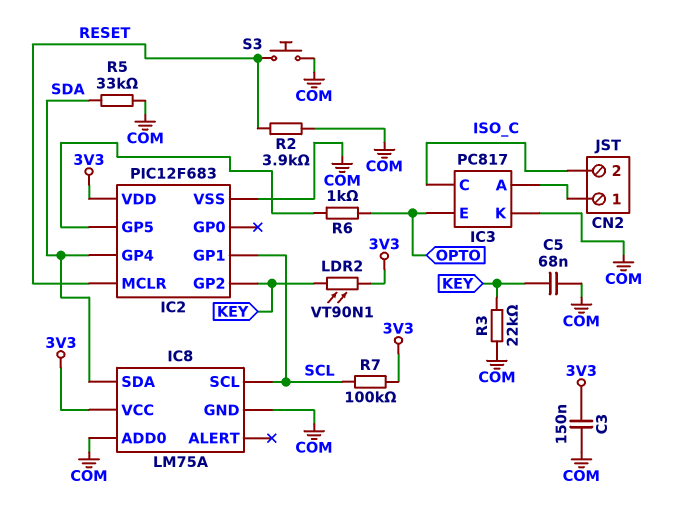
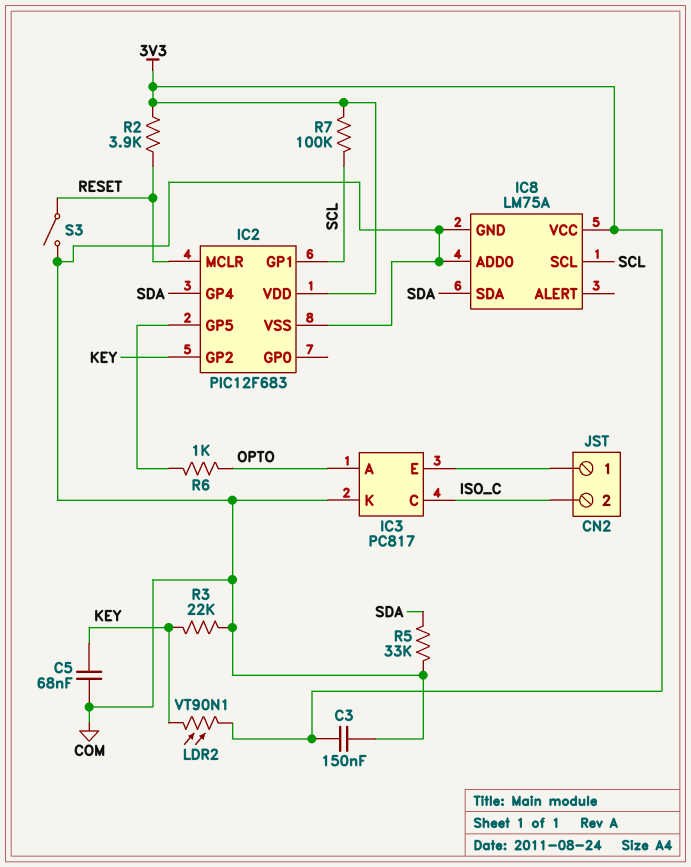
IC3 pin A: CN2/1 -> OPTO
IC3 pin E: OPTO -> CN2/1
R2: 3.9k (COM, RESET) -> 3.9k (3V3, RESET)
S3: button (COM, RESET) -> switch (COM, RESET)

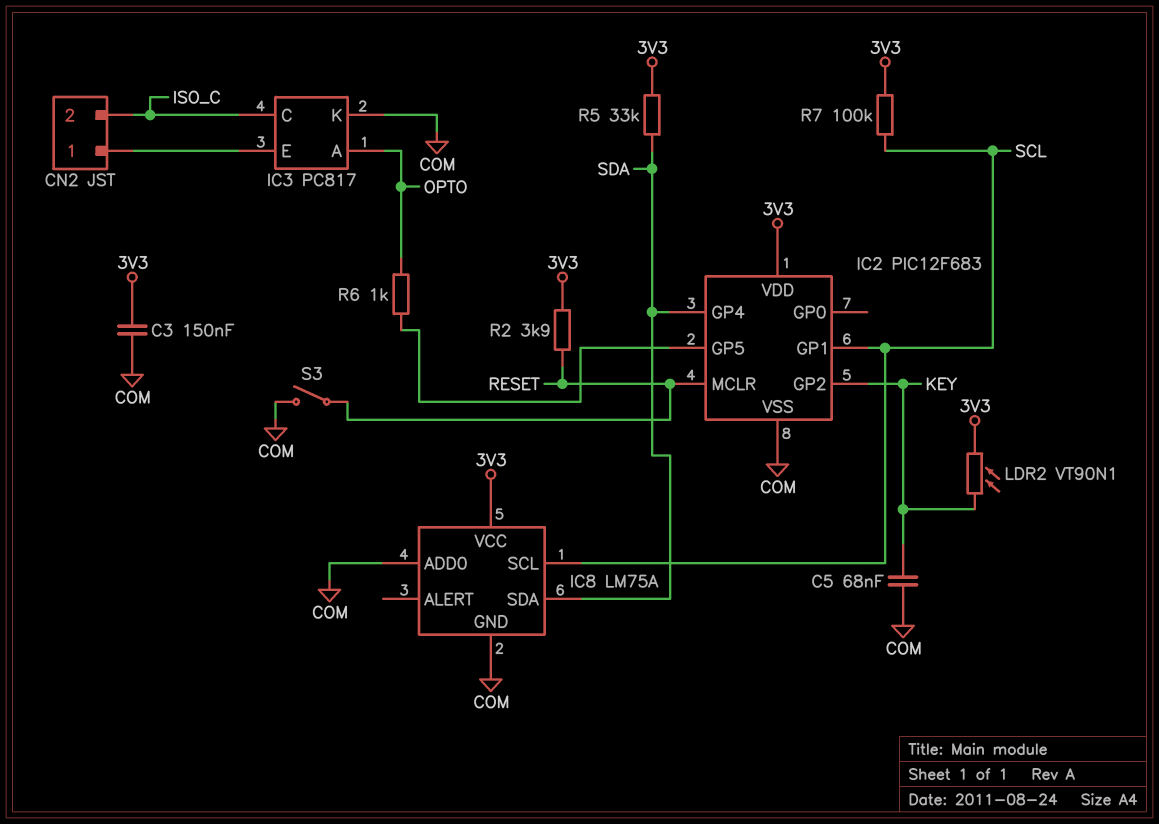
R3: 22k (COM, KEY) -> none
R5: 33k (COM, SDA) -> 33k (3V3, SDA)

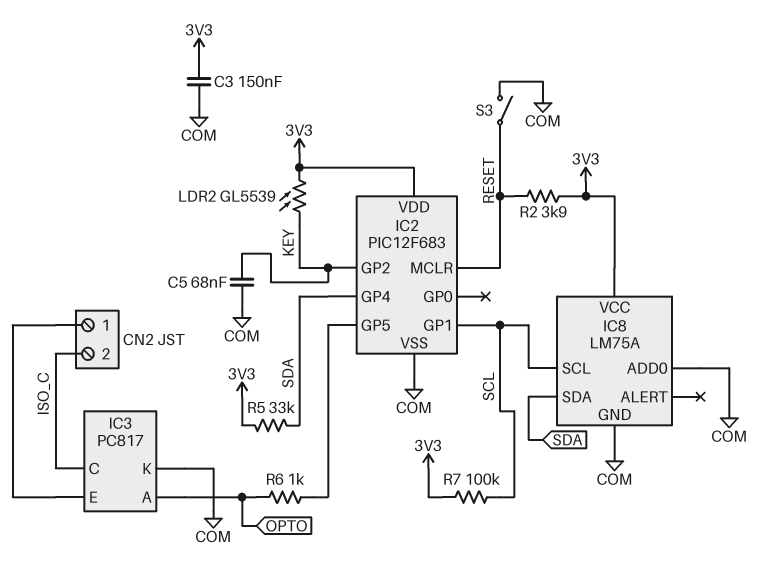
LDR2: VT90N1 (3V3, KEY) -> GL5539 (3V3, KEY)

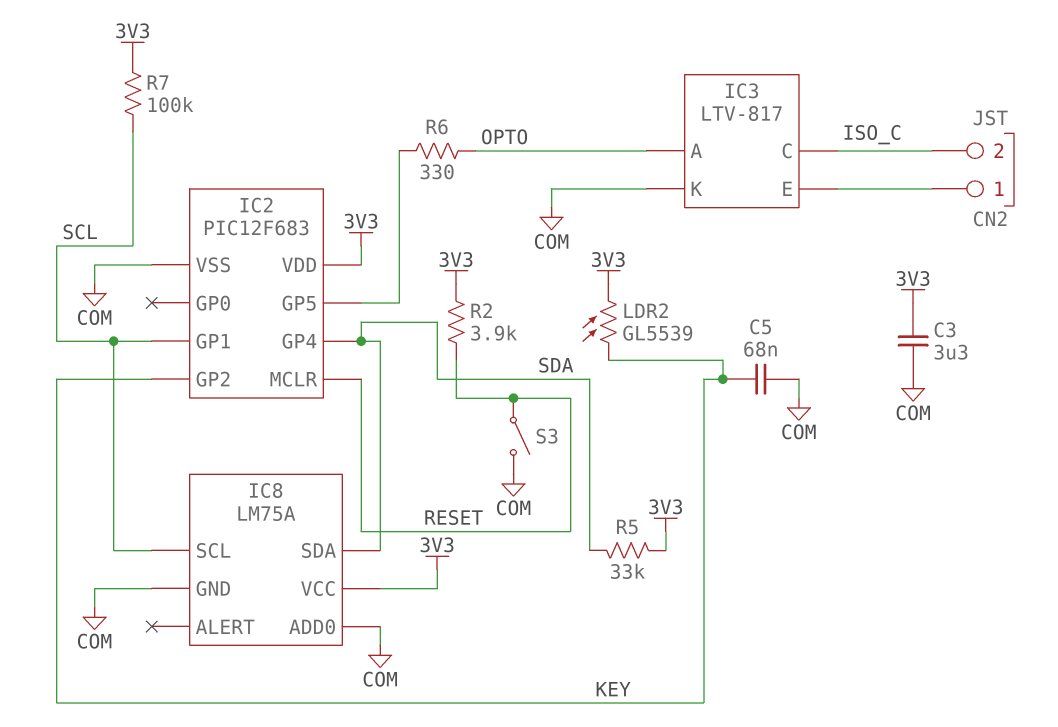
C3: 150nF (3V3, COM) -> 3.3uF (3V3, COM)
IC3: PC817 -> LTV-817
R6: 1k (IC2/GP5, OPTO) -> 330 (IC2/GP5, OPTO)

